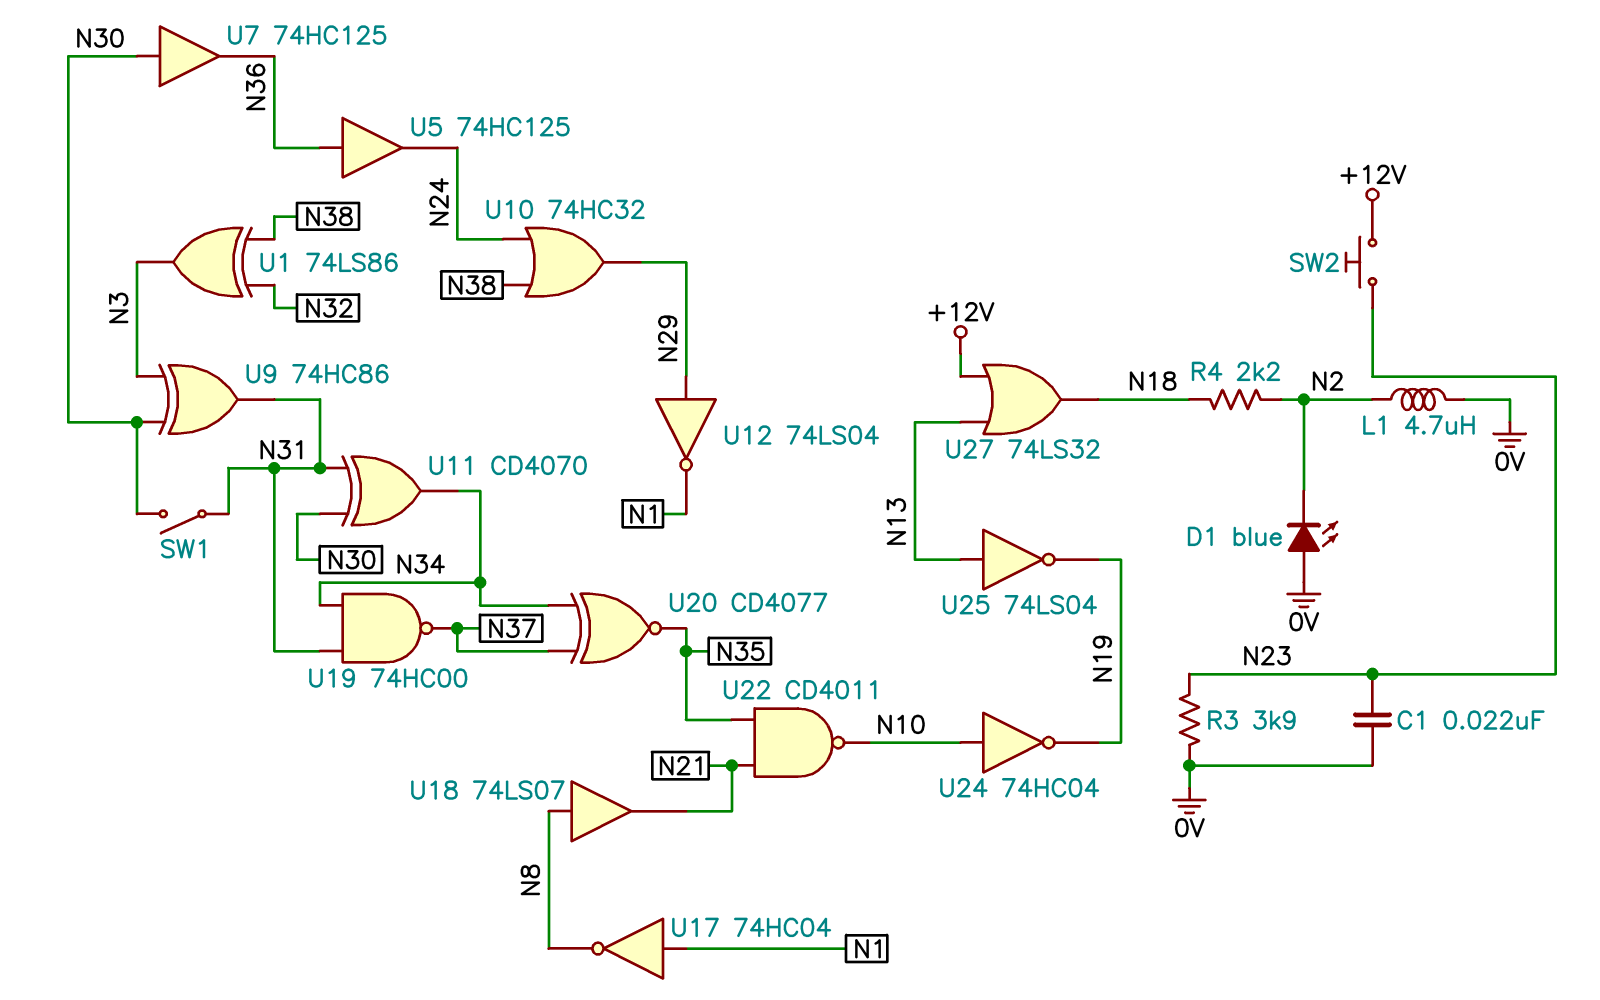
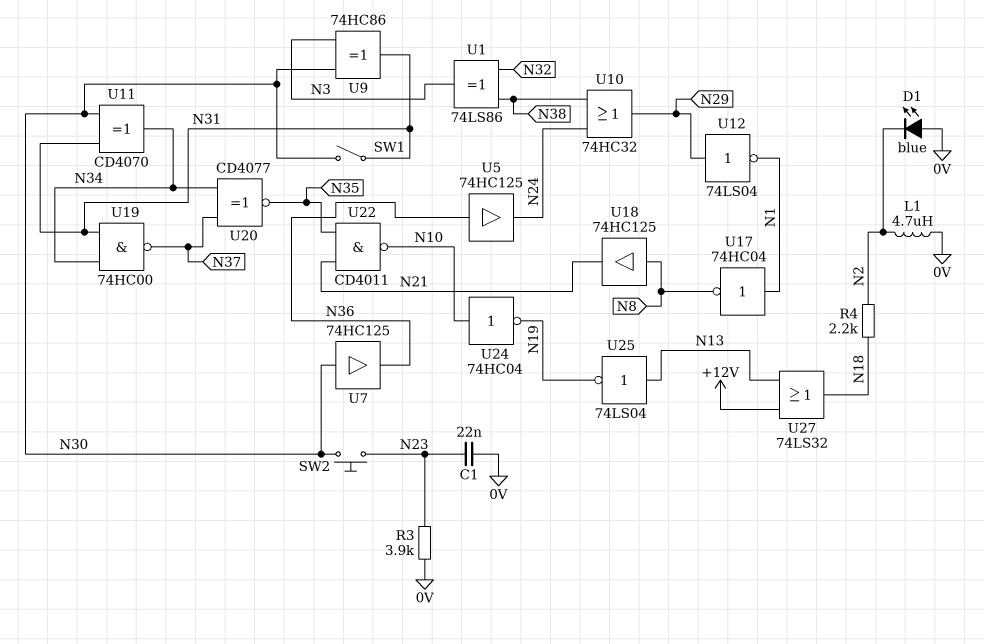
SW2: button (+12V, N23) -> button (N23, N30)
U18: buffer 74LS07 (in N8, out N21) -> buffer 74HC125 (in N8, out N21)

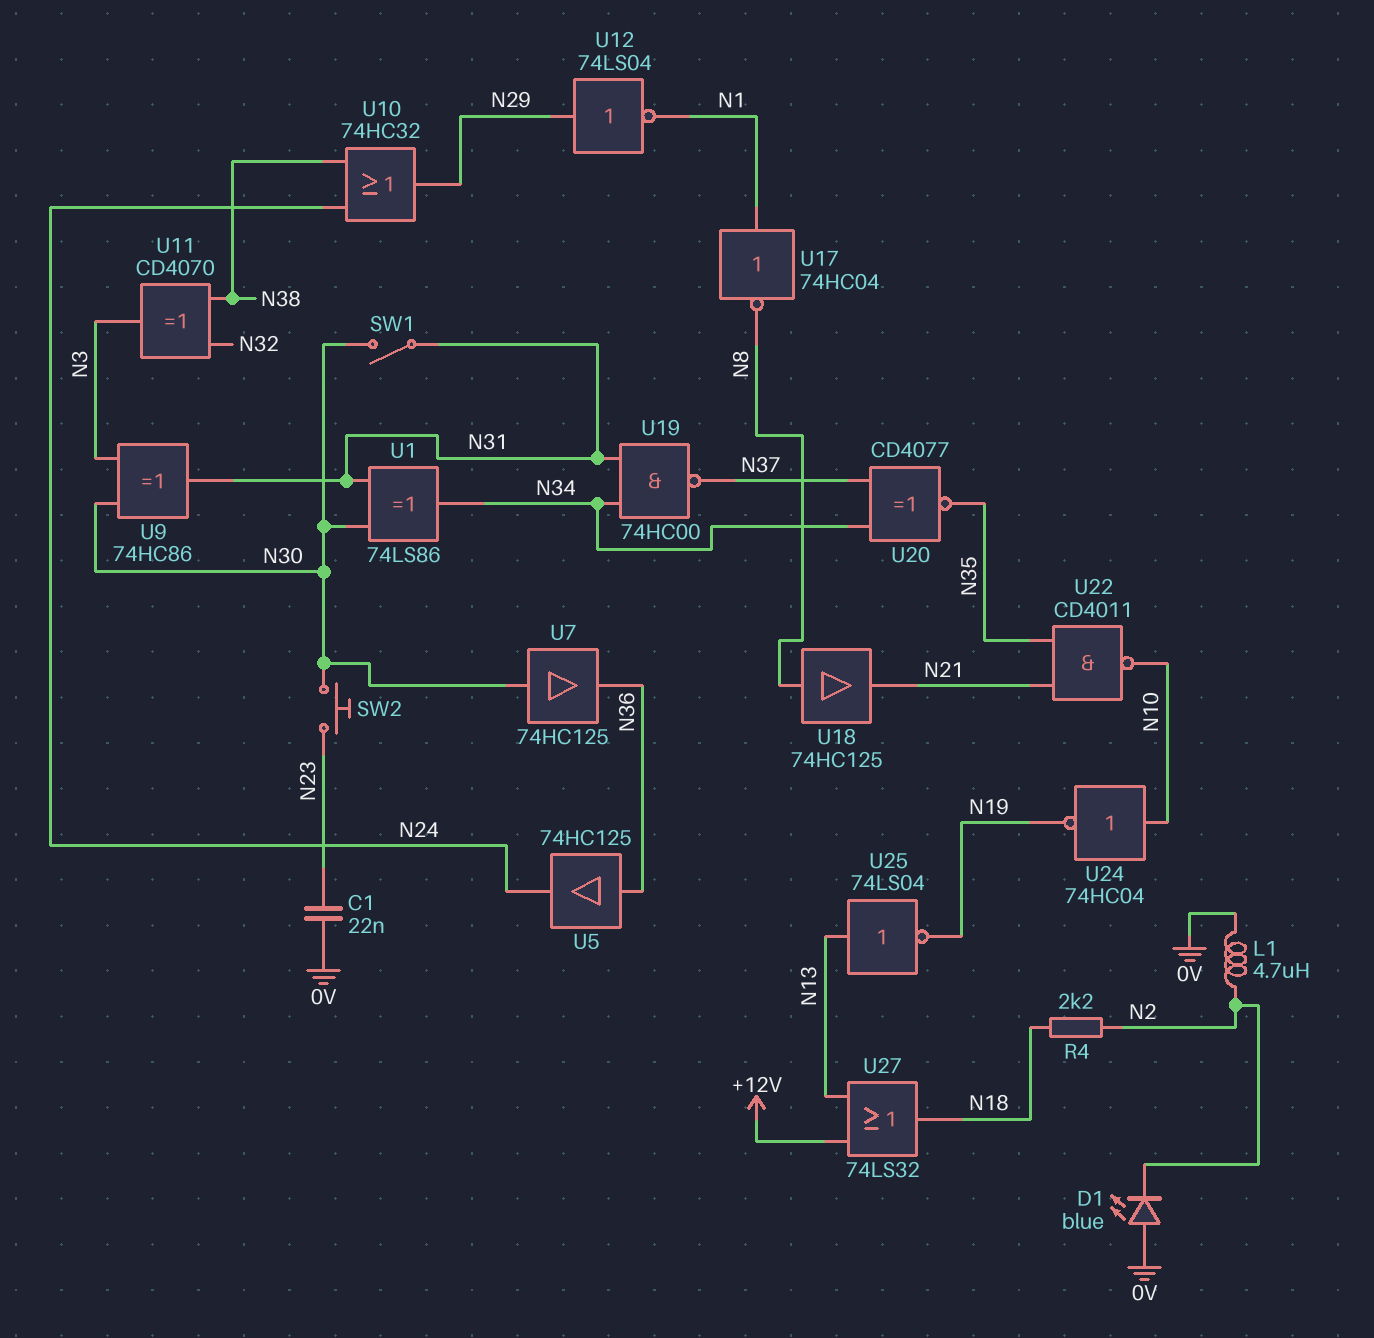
R3: 3.9k (0V, N23) -> none
U1: XOR 74LS86 (in N32, in N38, out N3) -> XOR 74LS86 (in N30, in N31, out N34)
U11: XOR CD4070 (in N30, in N31, out N34) -> XOR CD4070 (in N32, in N38, out N3)

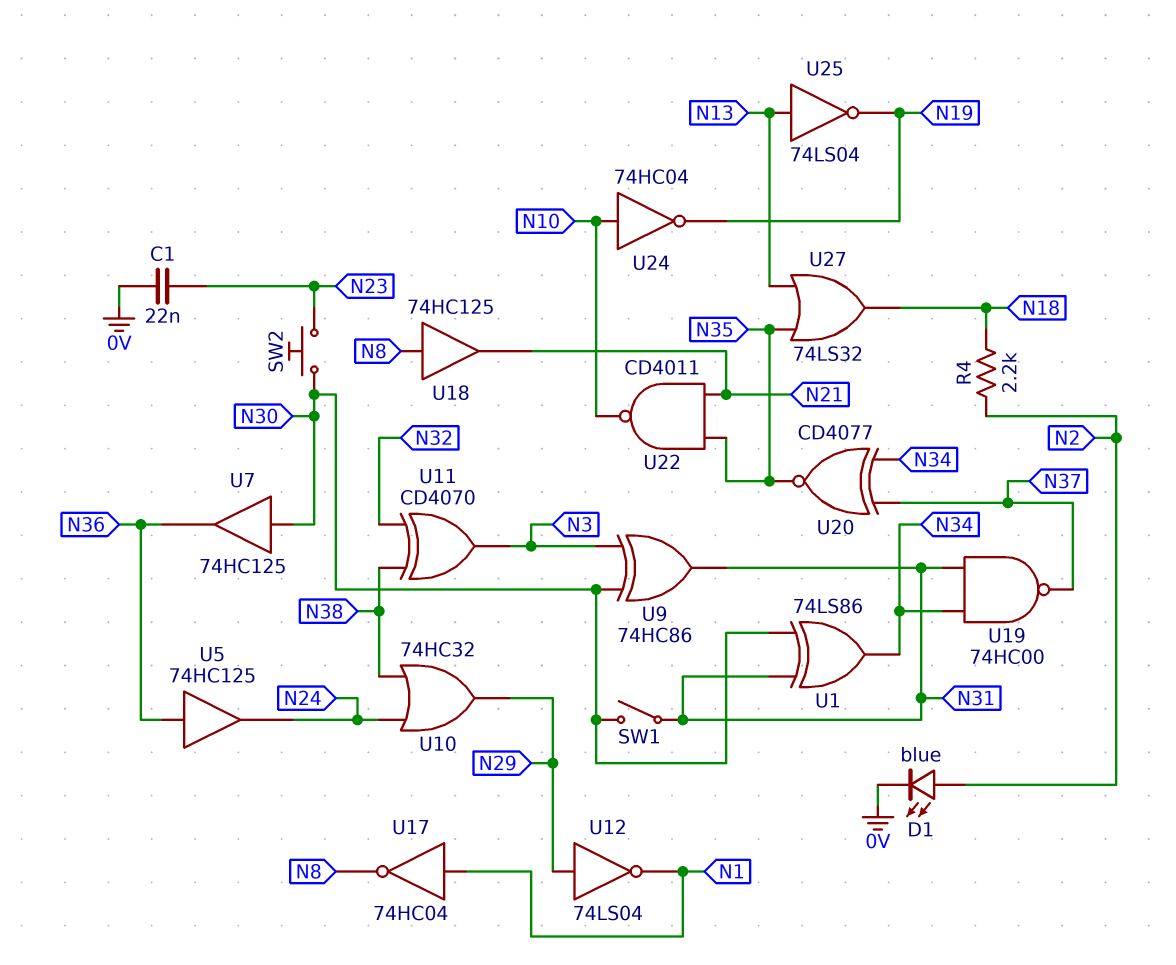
D1: LED blue (A 0V, K N2) -> LED blue (A N2, K 0V)
L1: 4.7uH (0V, N2) -> none
U27: OR 74LS32 (in +12V, in N13, out N18) -> OR 74LS32 (in N13, in N35, out N18)

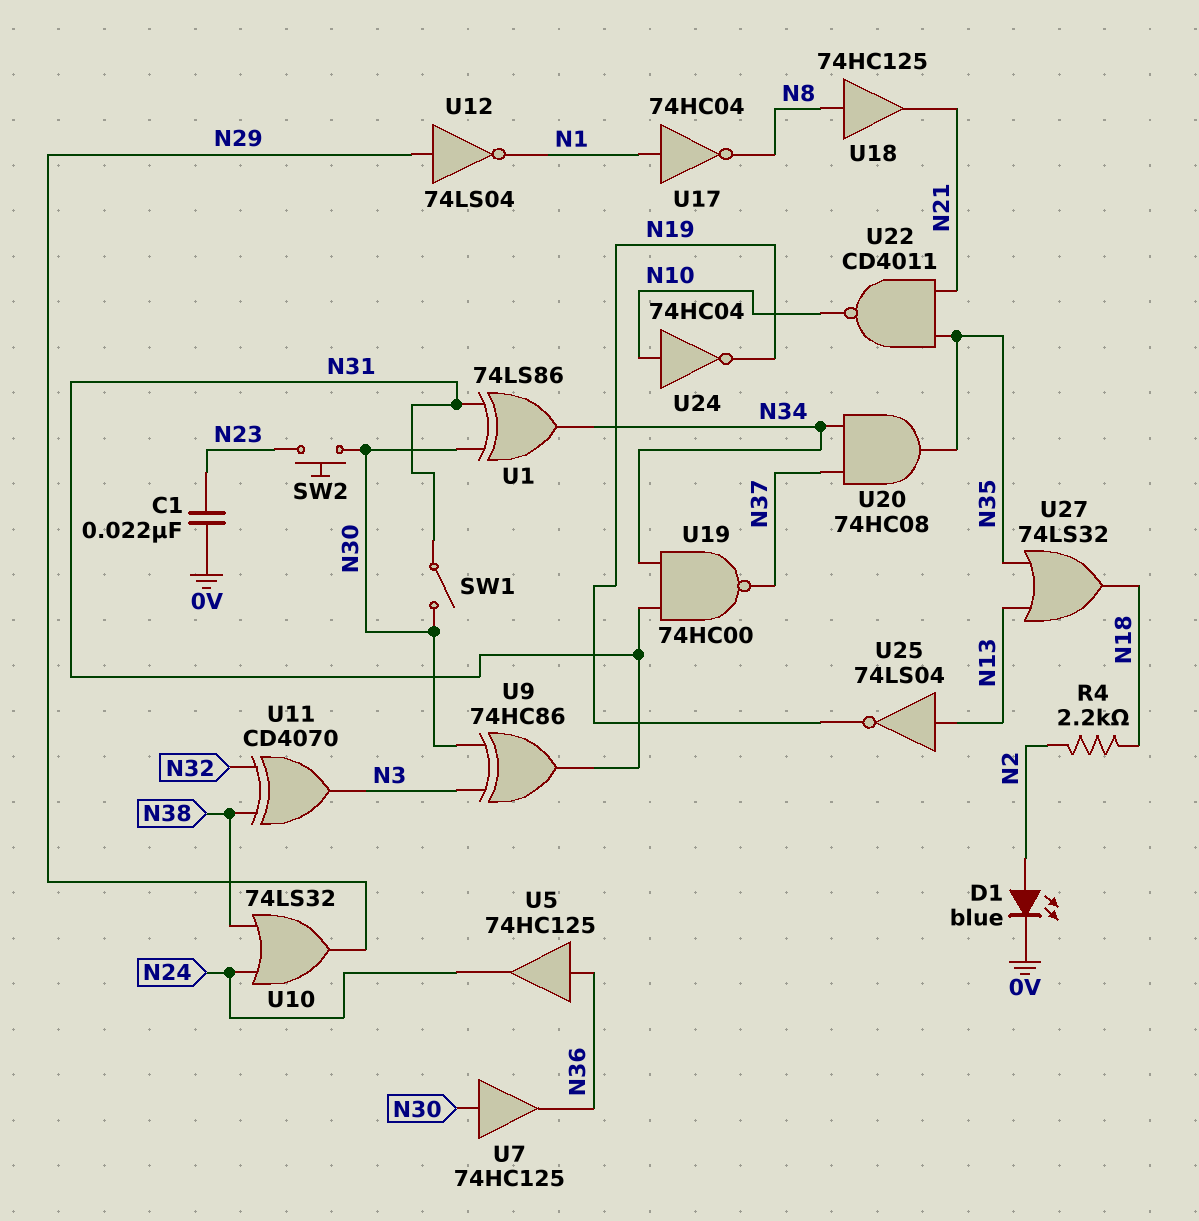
U10: OR 74HC32 (in N24, in N38, out N29) -> OR 74LS32 (in N24, in N38, out N29)
U20: XNOR CD4077 (in N34, in N37, out N35) -> AND 74HC08 (in N34, in N37, out N35)

